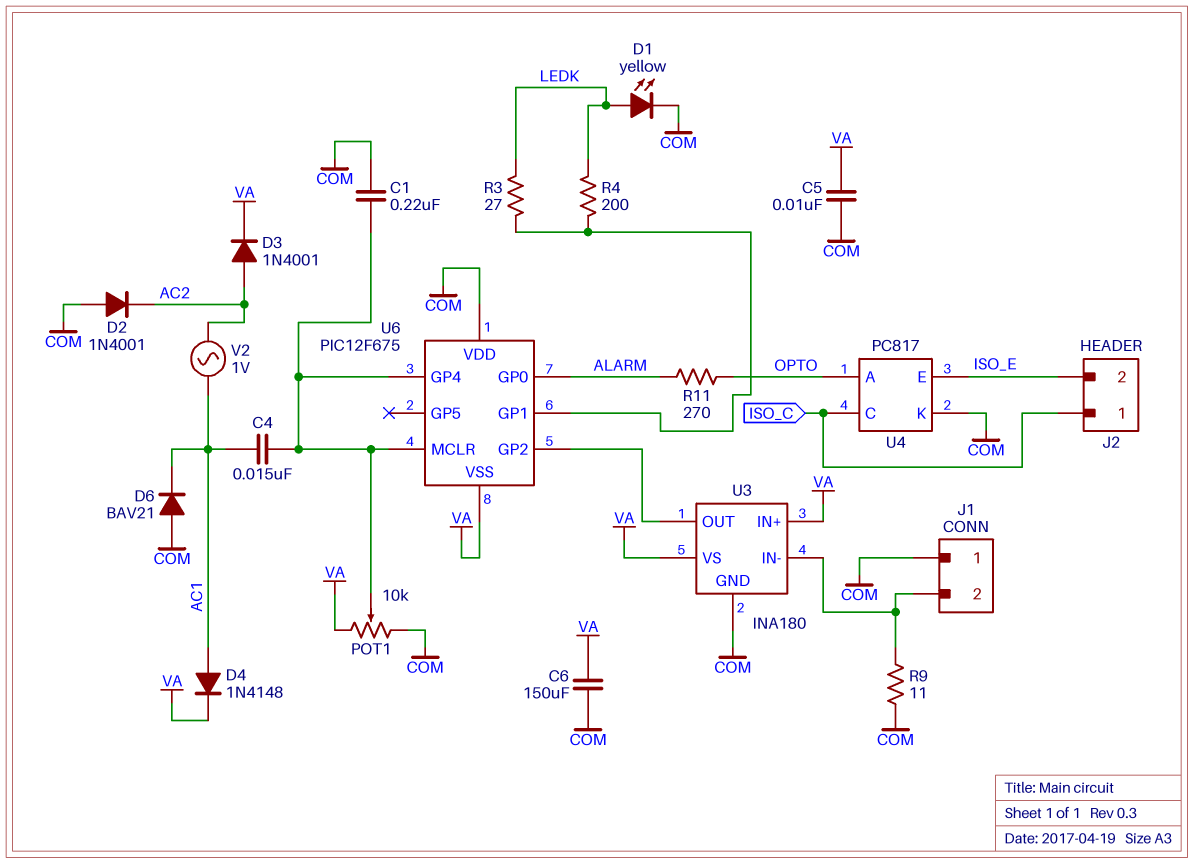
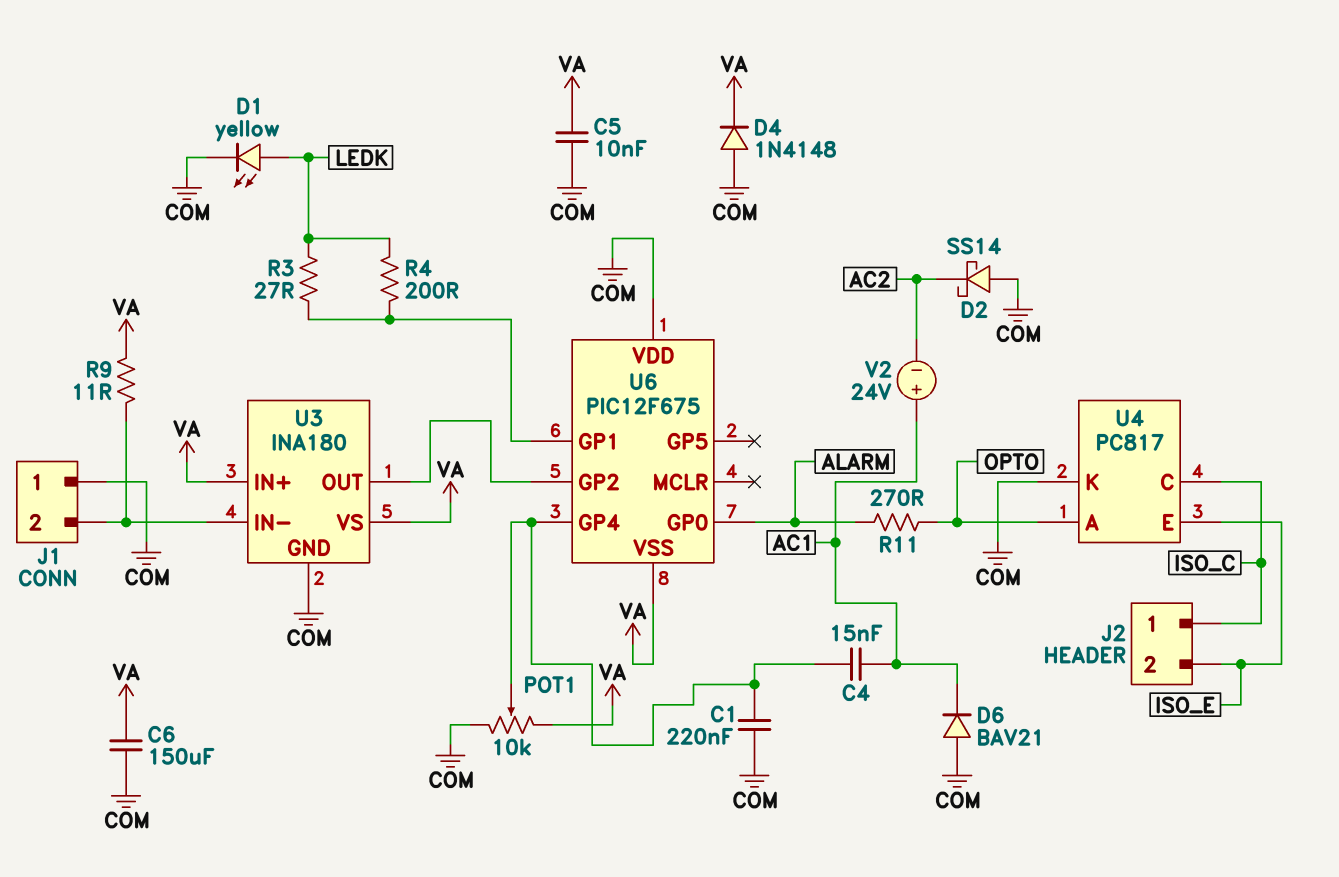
D2: diode 1N4001 (A COM, K AC2) -> schottky SS14 (A COM, K AC2)
D3: diode 1N4001 (A AC2, K VA) -> none
D4: diode 1N4148 (A AC1, K VA) -> diode 1N4148 (A COM, K VA)
R9: 11 (COM, J1/2) -> 11 (J1/2, VA)
U6 pin MCLR: U6/GP4 -> none
V2: AC 1V (AC1, AC2) -> 24V (plus AC1, minus AC2)

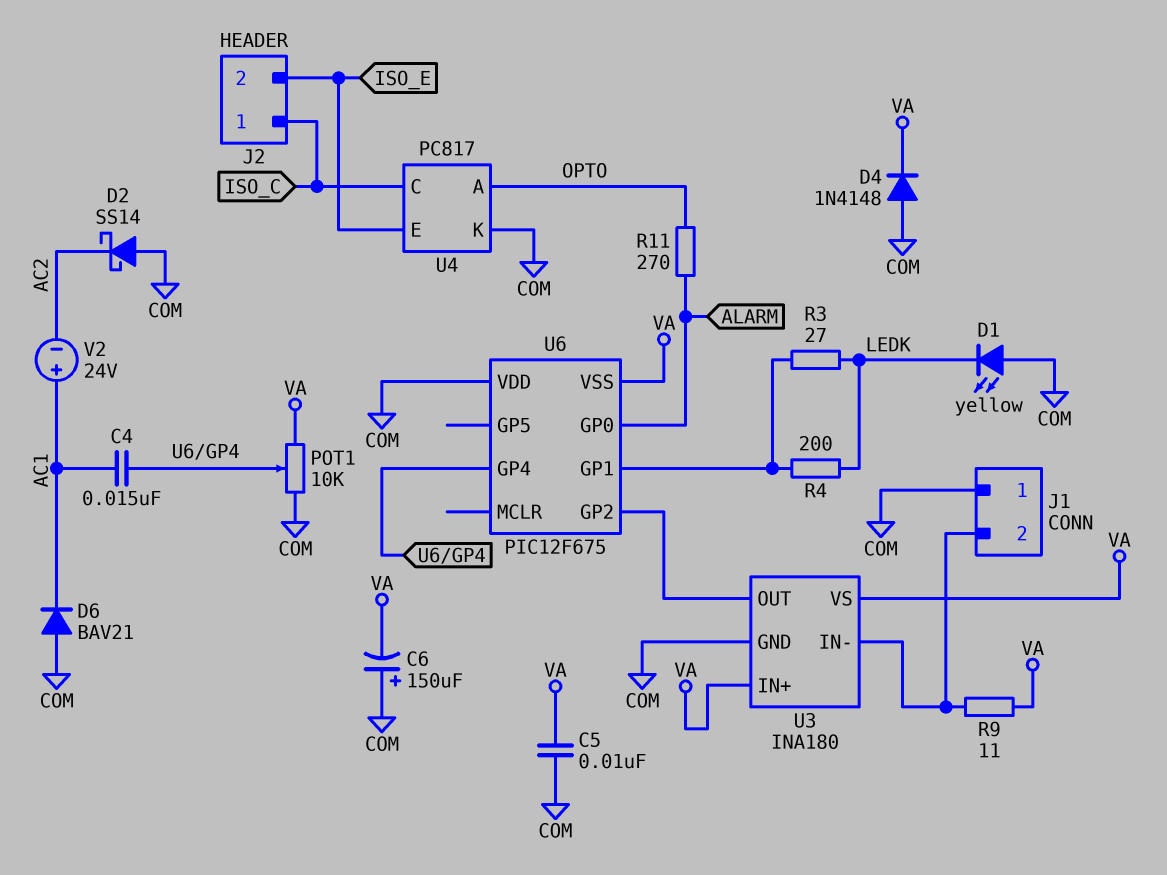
C1: 220nF (COM, U6/GP4) -> none
C6: 150uF (COM, VA) -> 150uF (plus COM, minus VA)
D1: LED yellow (A LEDK, K COM) -> LED yellow (A COM, K LEDK)

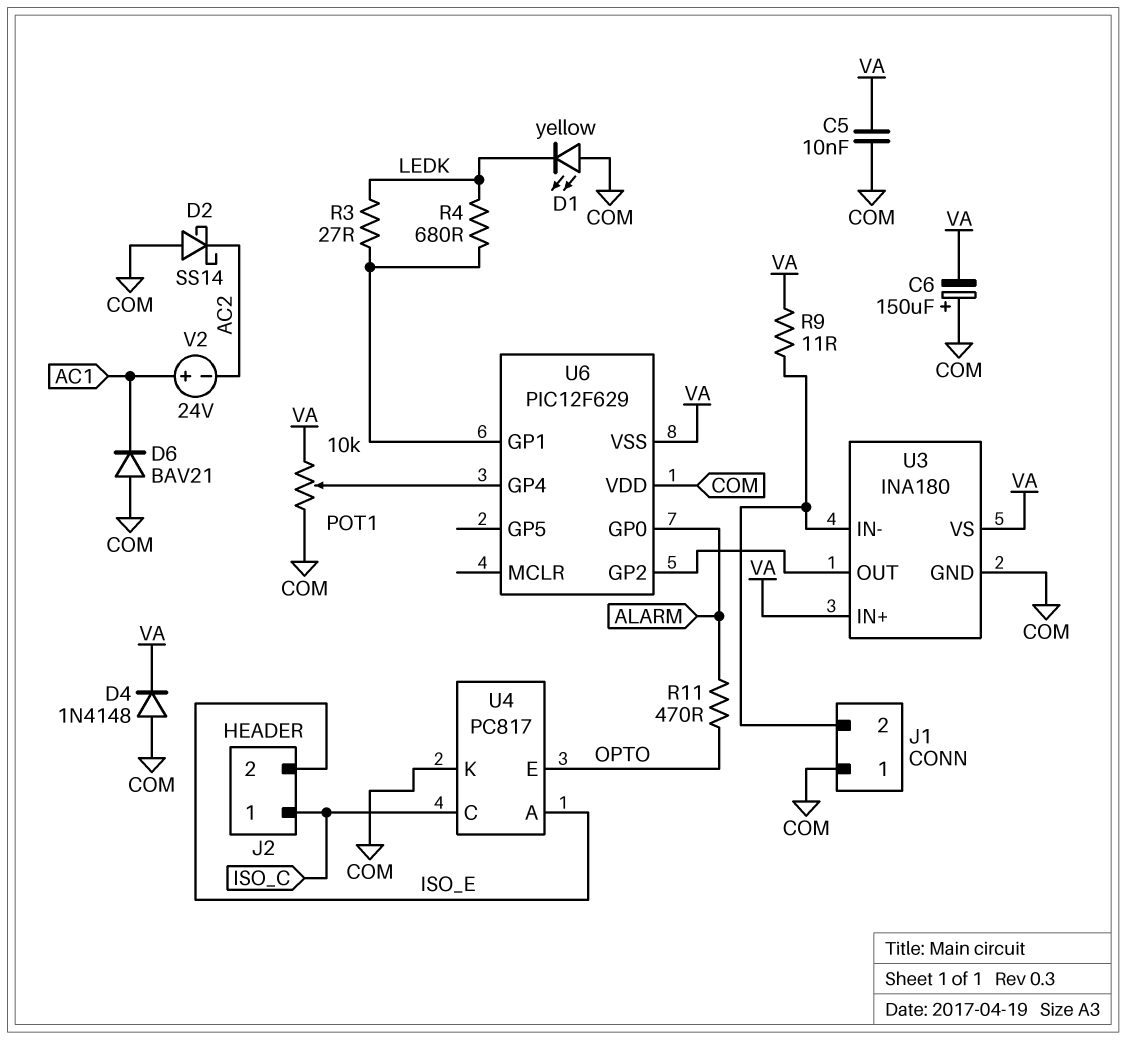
C4: 15nF (AC1, U6/GP4) -> none
R4: 200 (LEDK, U6/GP1) -> 680 (LEDK, U6/GP1)
R11: 270 (ALARM, OPTO) -> 470 (ALARM, OPTO)
U4 pin A: OPTO -> ISO_E
U4 pin E: ISO_E -> OPTO
U6: PIC12F675 -> PIC12F629

